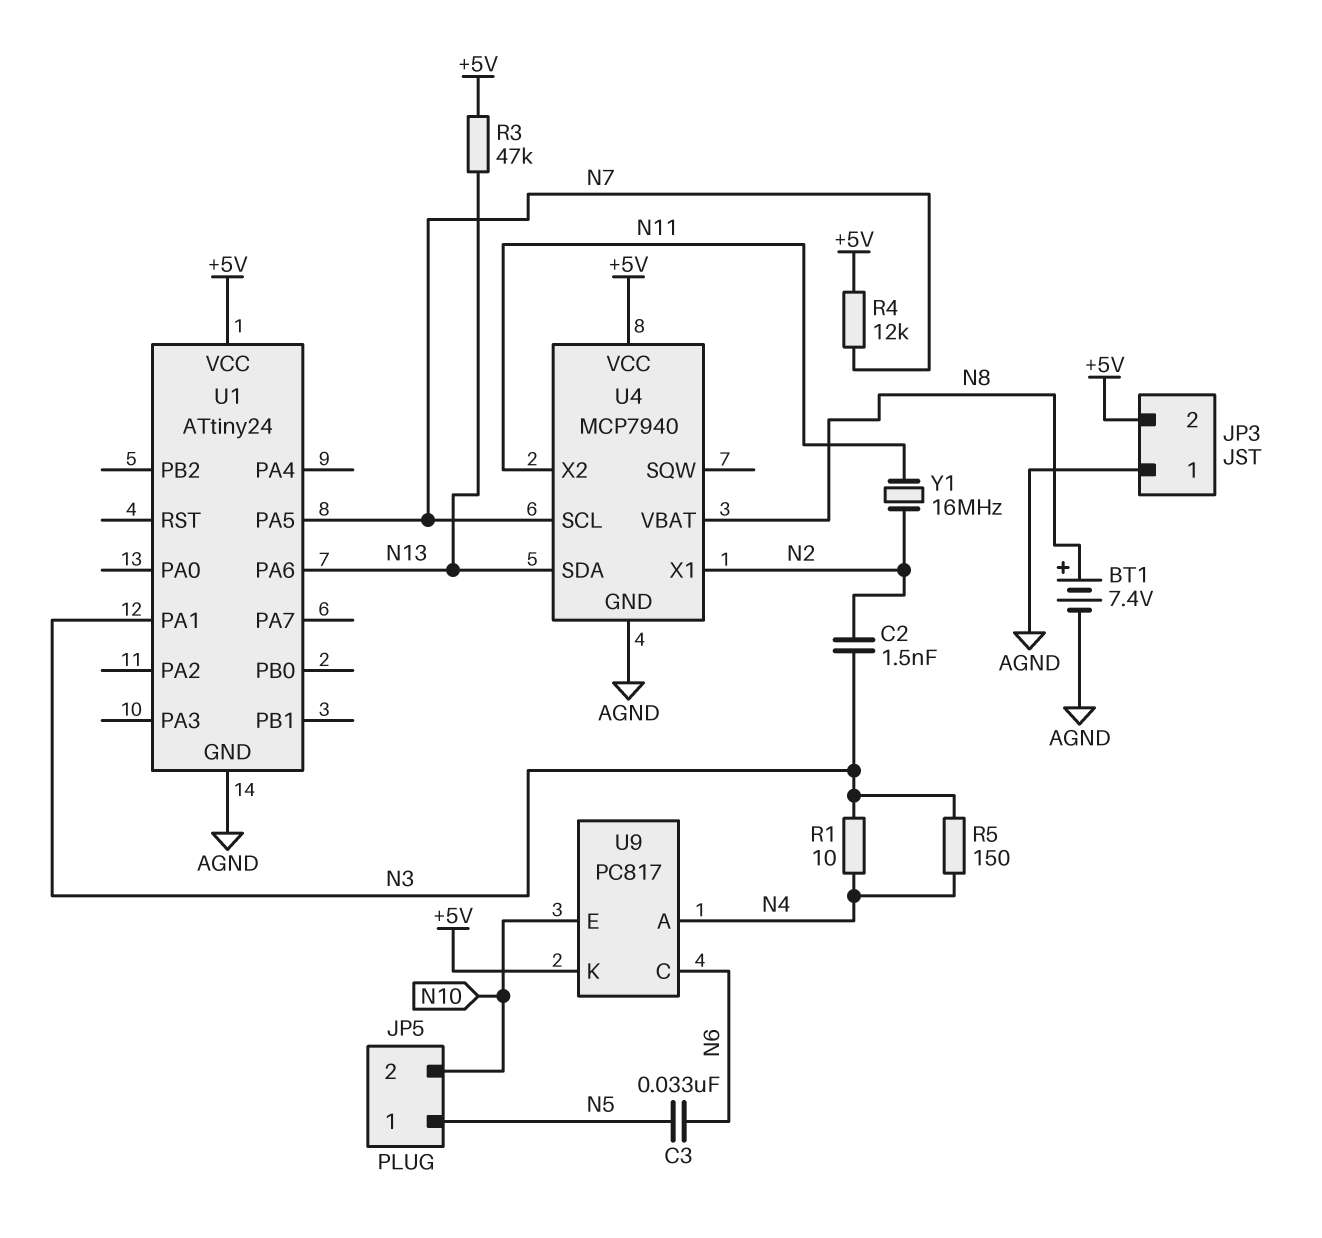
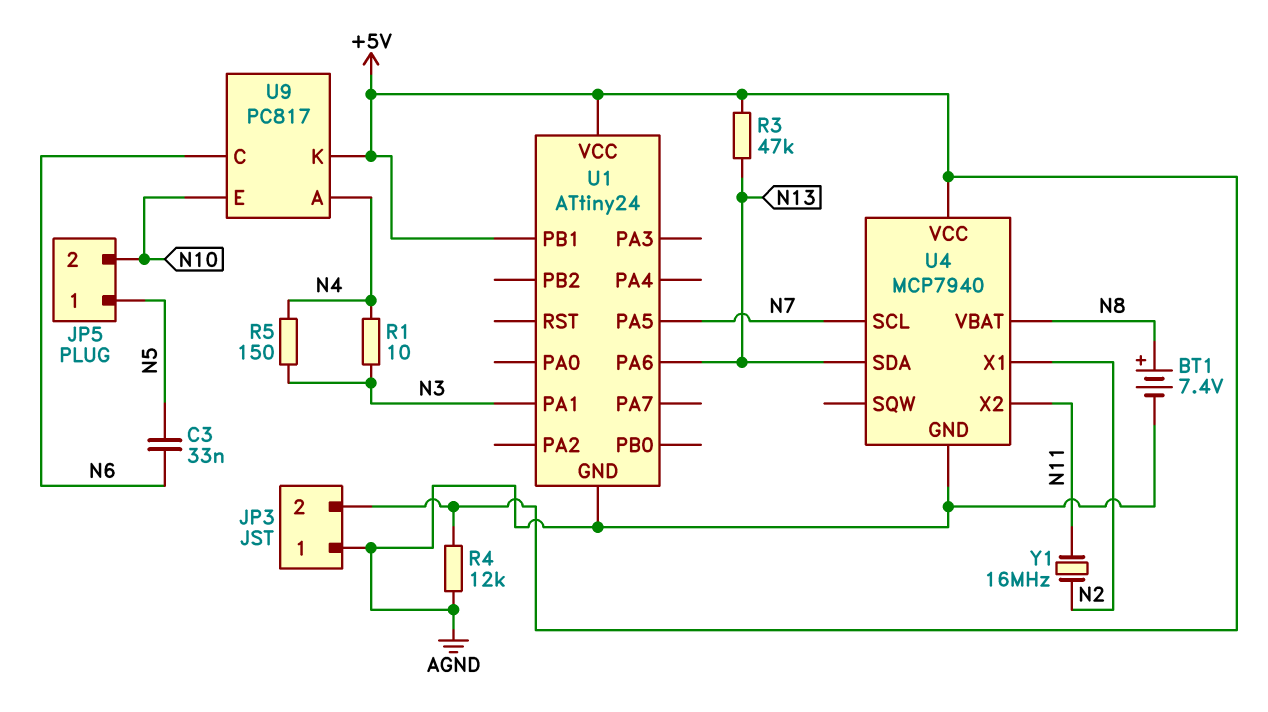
C2: 1.5nF (N2, N3) -> none
R4: 12k (+5V, N7) -> 12k (+5V, AGND)
U1 pin PB1: none -> +5V

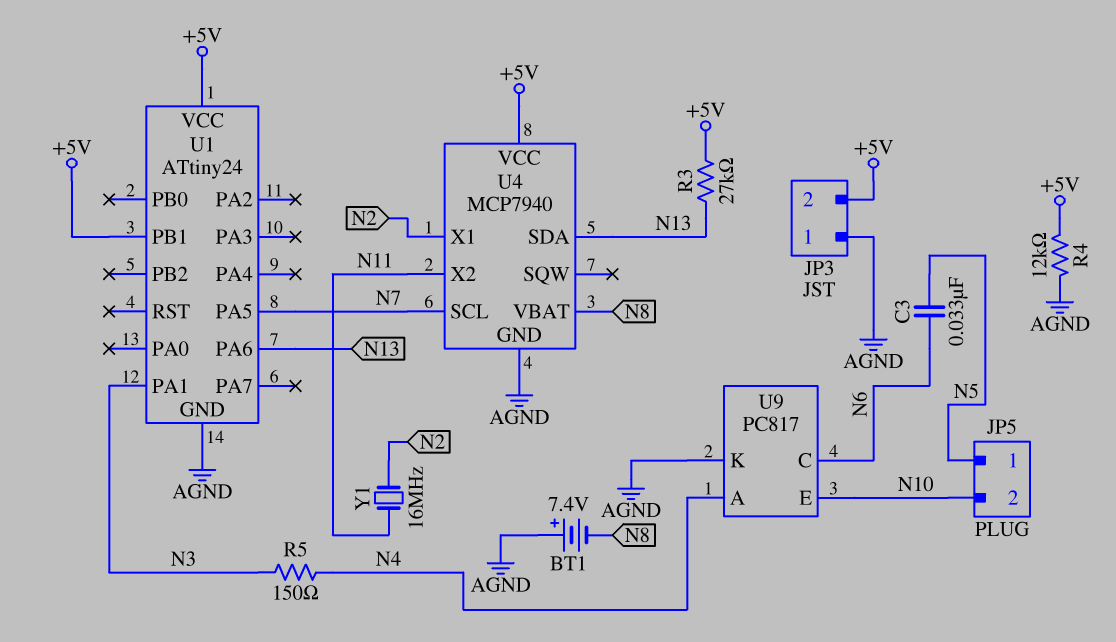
BT1: 7.4V (plus N8, minus AGND) -> 7.4V (plus AGND, minus N8)
R1: 10 (N3, N4) -> none
R3: 47k (+5V, N13) -> 27k (+5V, N13)
U9 pin K: +5V -> AGND

